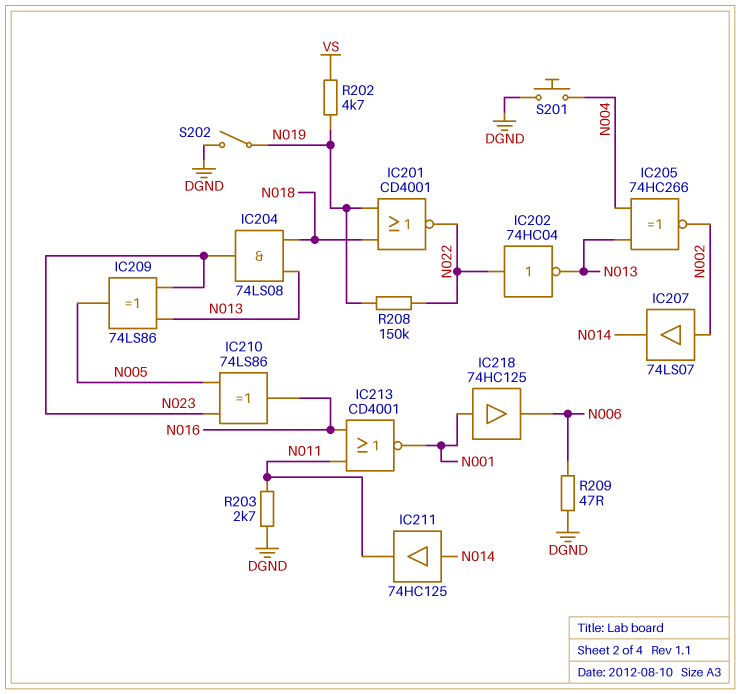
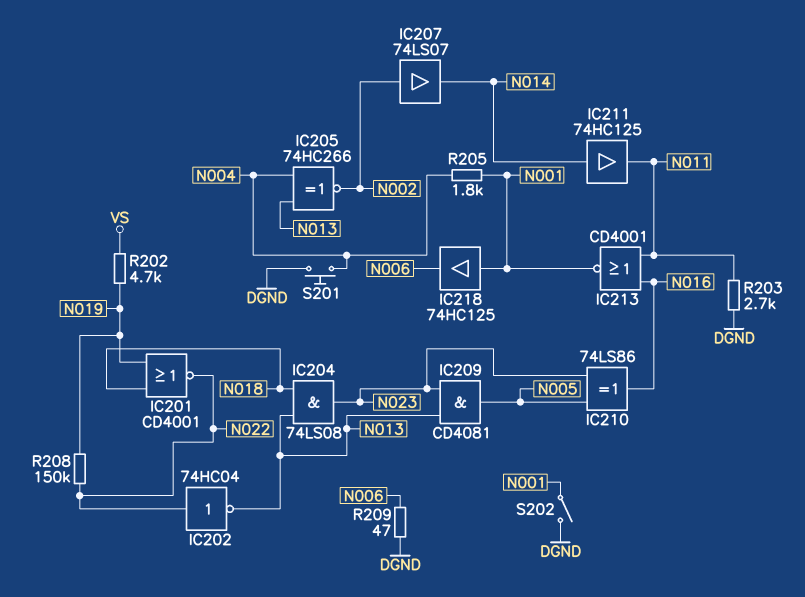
IC209: XOR 74LS86 (in N013, in N023, out N005) -> AND CD4081 (in N013, in N023, out N005)
R205: none -> 1.8k (N001, N004)
S202: switch (DGND, N019) -> switch (DGND, N001)

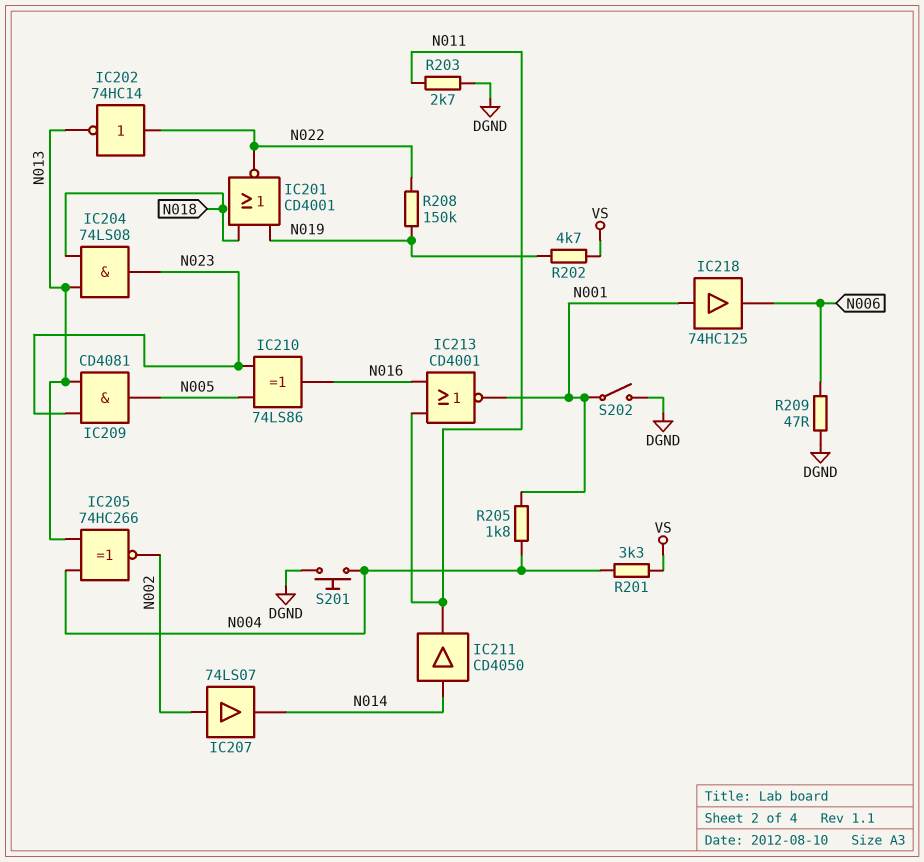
IC202: NOT 74HC04 (in N022, out N013) -> NOT 74HC14 (in N022, out N013)
IC211: buffer 74HC125 (in N014, out N011) -> buffer CD4050 (in N014, out N011)
R201: none -> 3.3k (N004, VS)

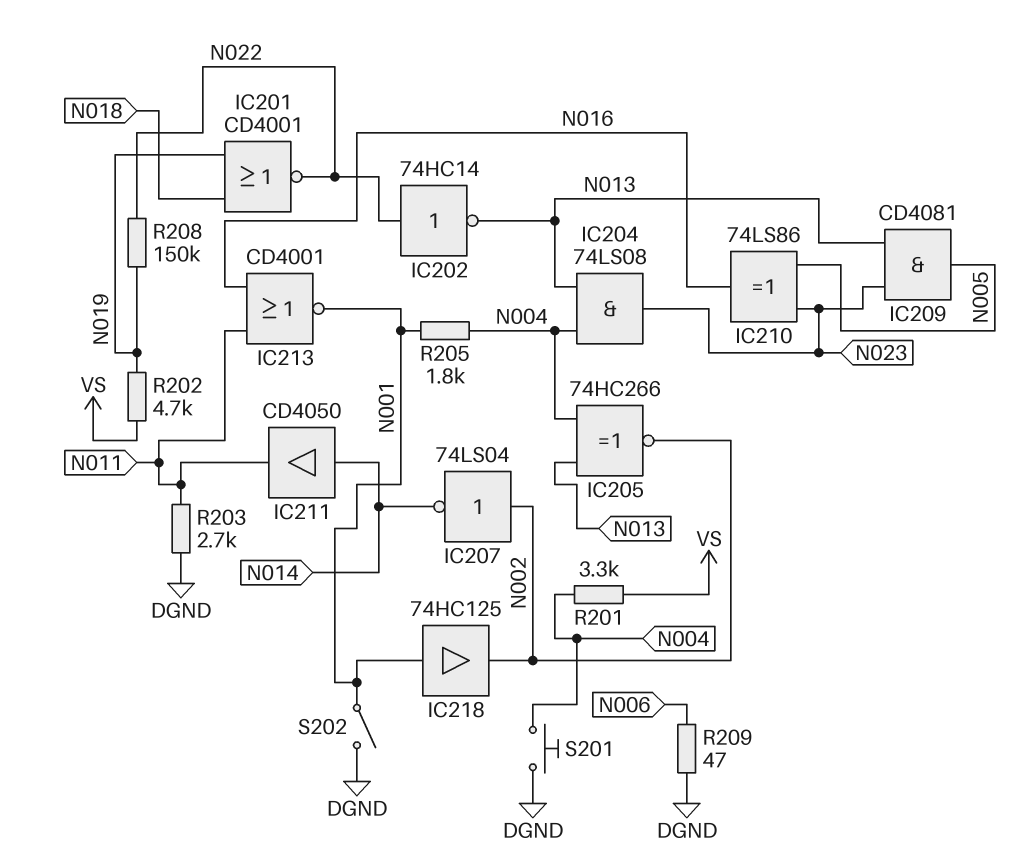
IC204: AND 74LS08 (in N013, in N018, out N023) -> AND 74LS08 (in N004, in N013, out N023)
IC207: buffer 74LS07 (in N002, out N014) -> NOT 74LS04 (in N002, out N014)
IC218: buffer 74HC125 (in N001, out N006) -> buffer 74HC125 (in N001, out N002)

